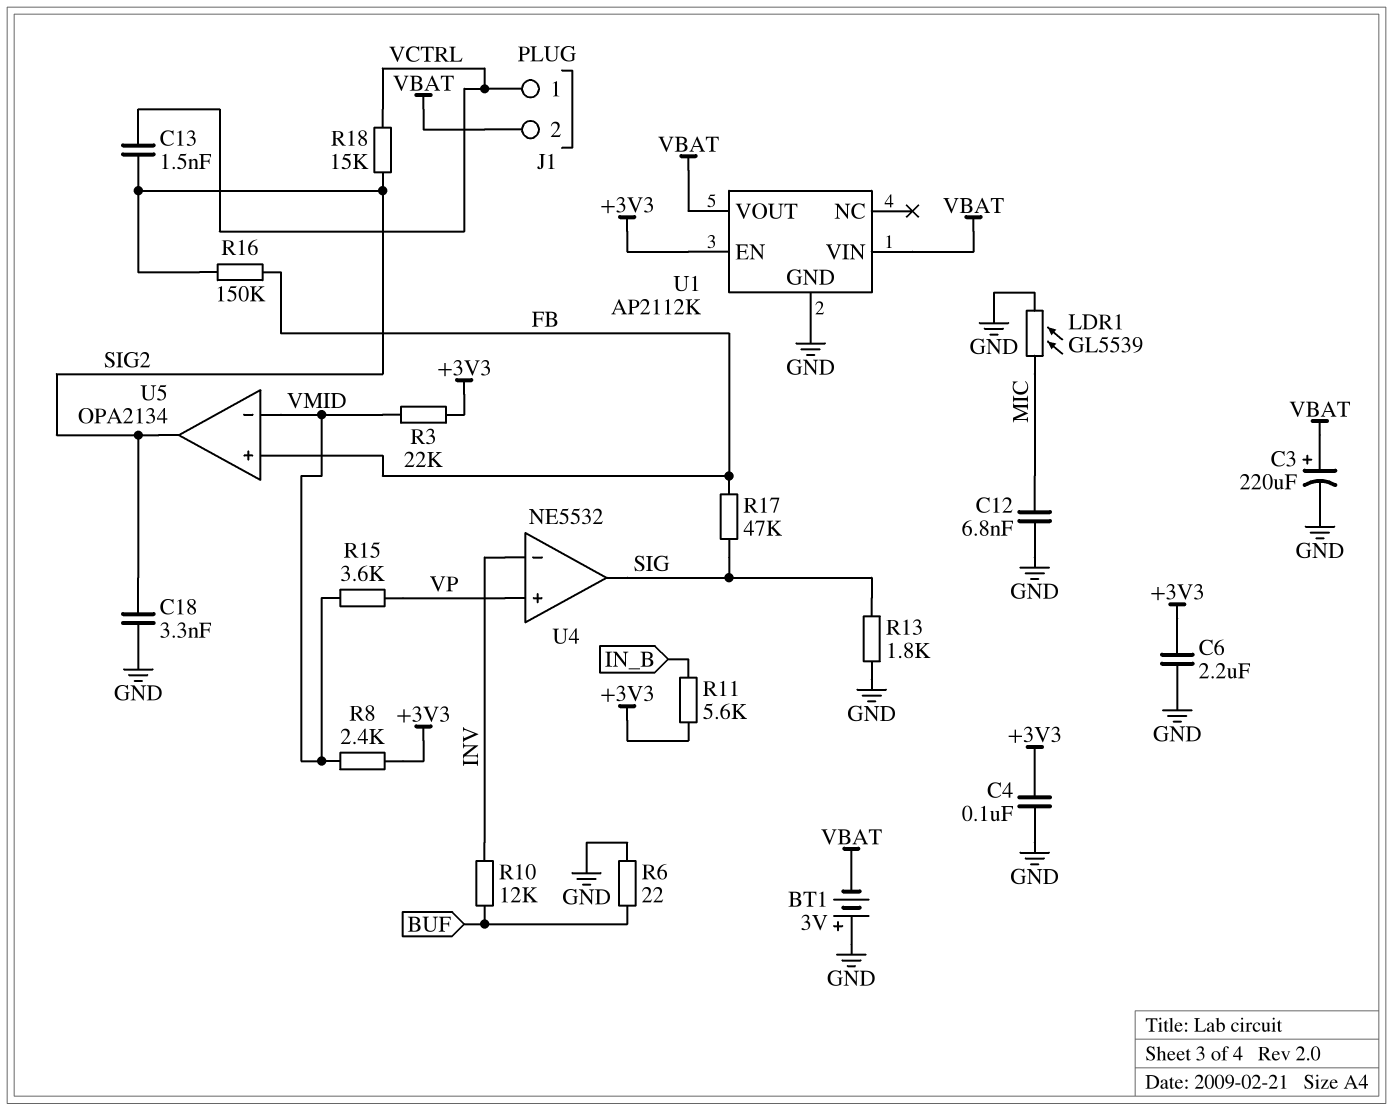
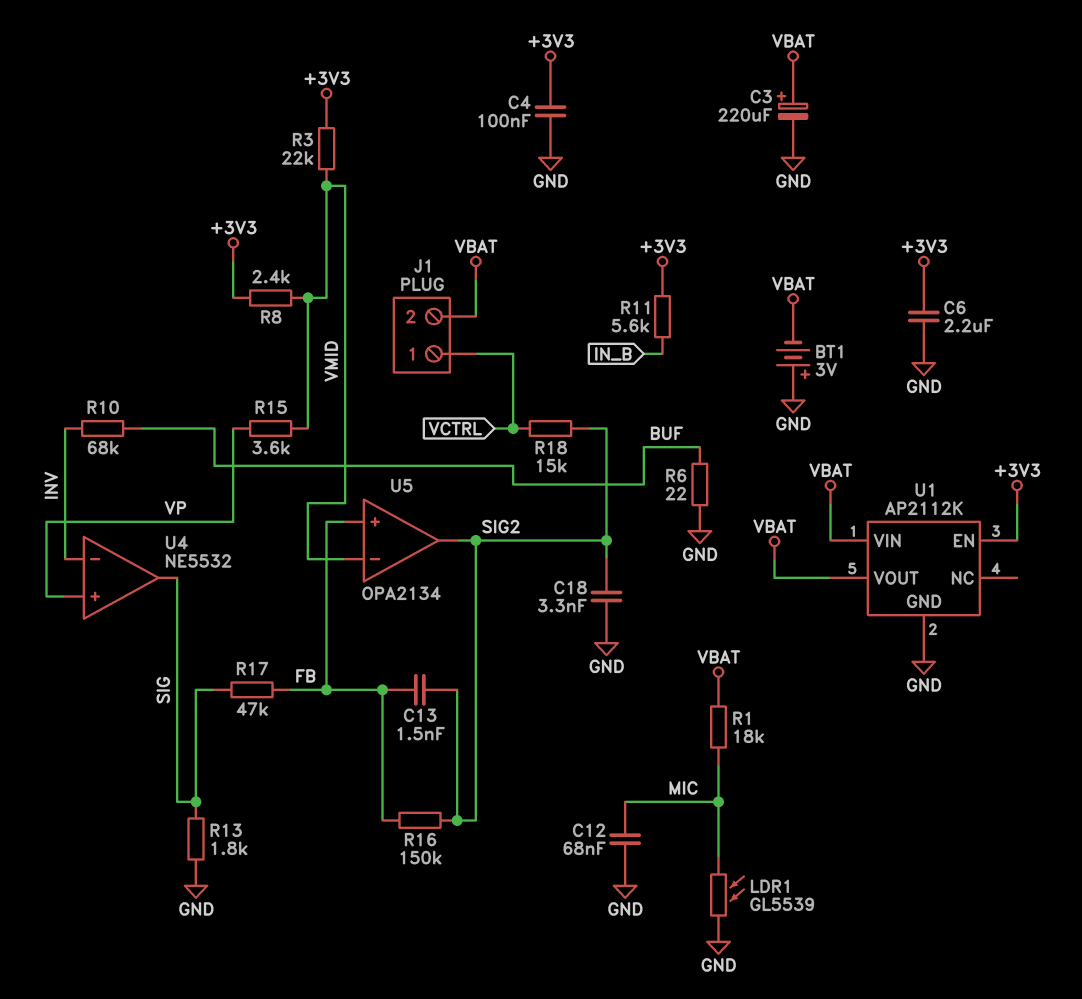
C12: 6.8nF (GND, MIC) -> 68nF (GND, MIC)
C13: 1.5nF (SIG2, VCTRL) -> 1.5nF (FB, SIG2)
R1: none -> 18k (MIC, VBAT)
R10: 12k (BUF, INV) -> 68k (BUF, INV)

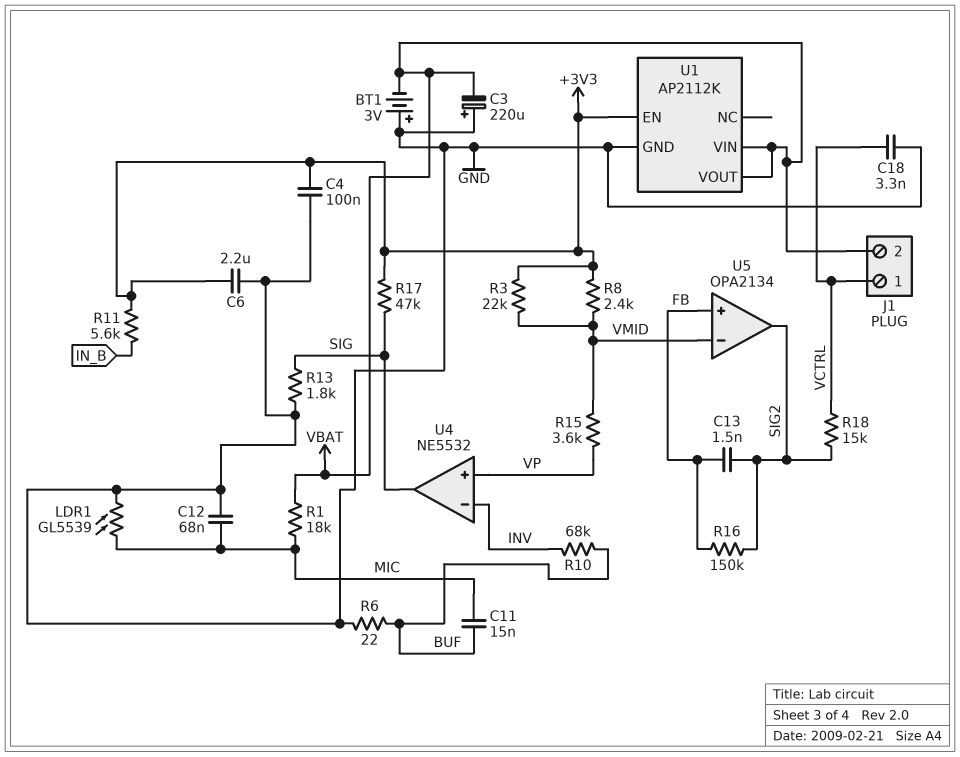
C3: 220uF (plus VBAT, minus GND) -> 220uF (plus GND, minus VBAT)
C11: none -> 15nF (BUF, MIC)
C18: 3.3nF (GND, SIG2) -> 3.3nF (GND, VCTRL)
R17: 47k (FB, SIG) -> 47k (+3V3, SIG)

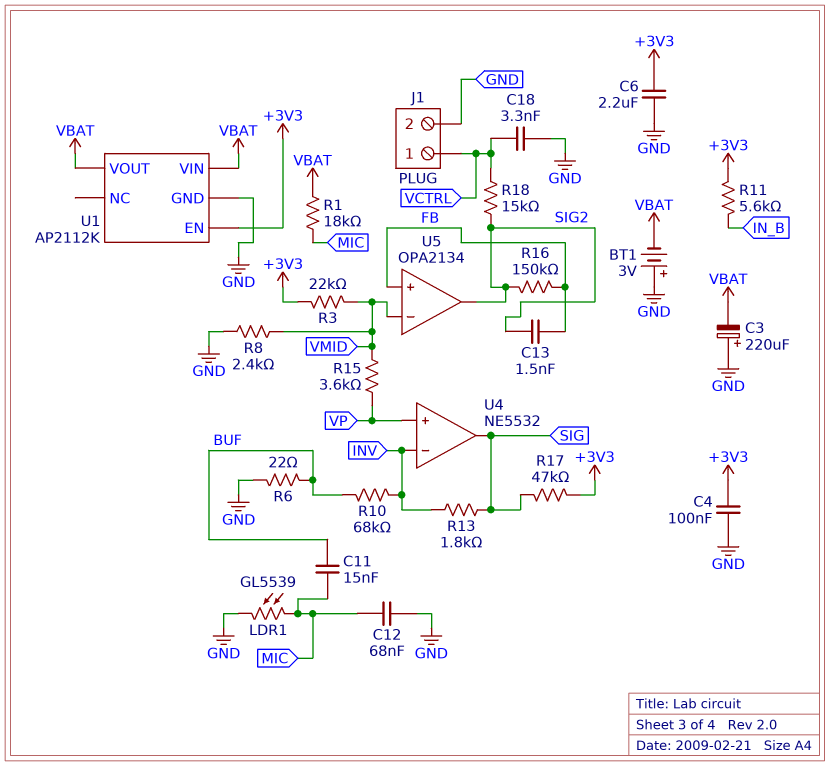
J1 pin 2: VBAT -> GND
R8: 2.4k (+3V3, VMID) -> 2.4k (GND, VMID)
R13: 1.8k (GND, SIG) -> 1.8k (INV, SIG)

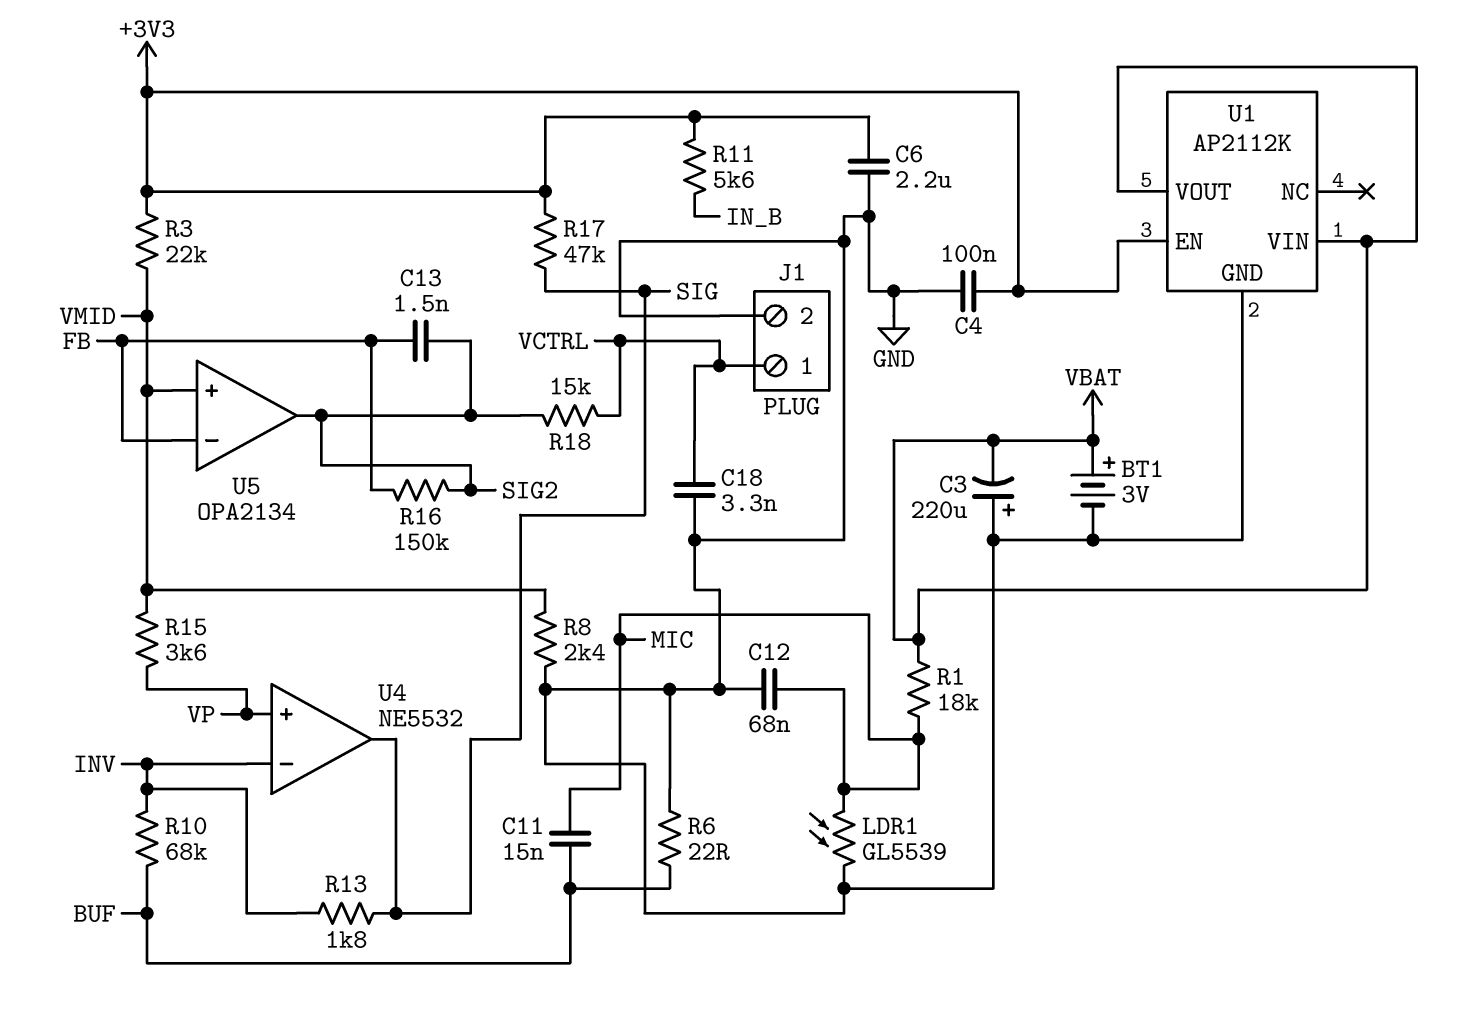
BT1: 3V (plus GND, minus VBAT) -> 3V (plus VBAT, minus GND)
U5 pin in+: FB -> VMID
U5 pin in-: VMID -> FB

